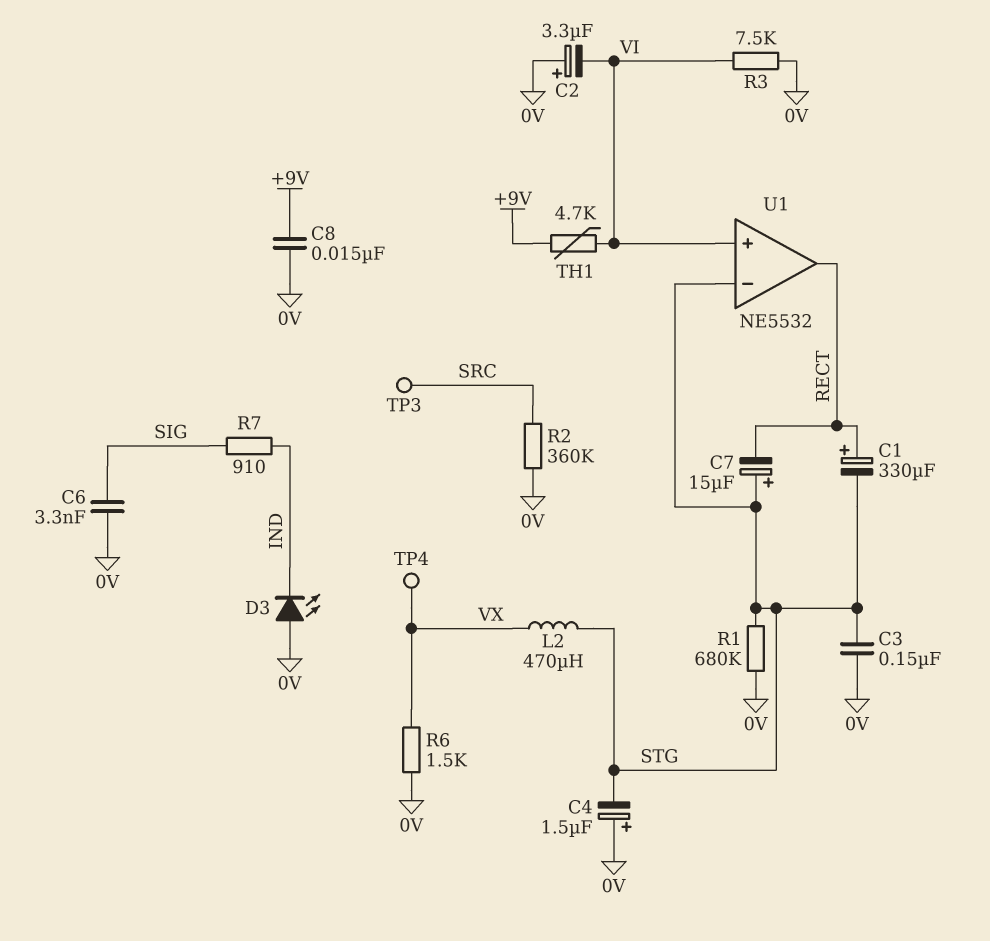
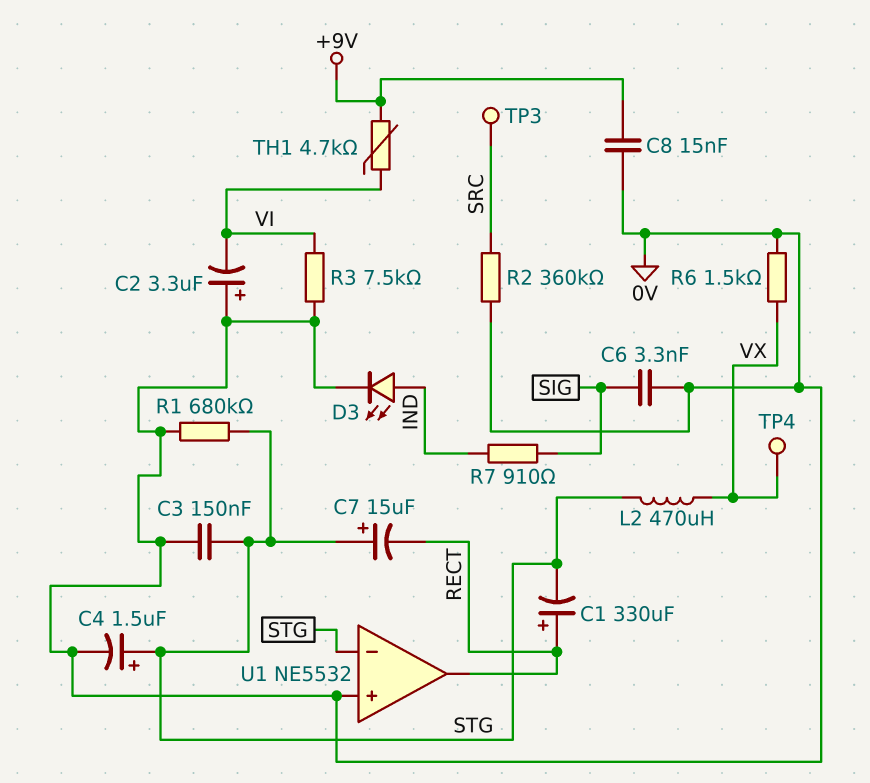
C4: 1.5uF (plus 0V, minus STG) -> 1.5uF (plus STG, minus 0V)
D3: LED (A 0V, K IND) -> LED (A IND, K 0V)
U1 pin in+: VI -> 0V

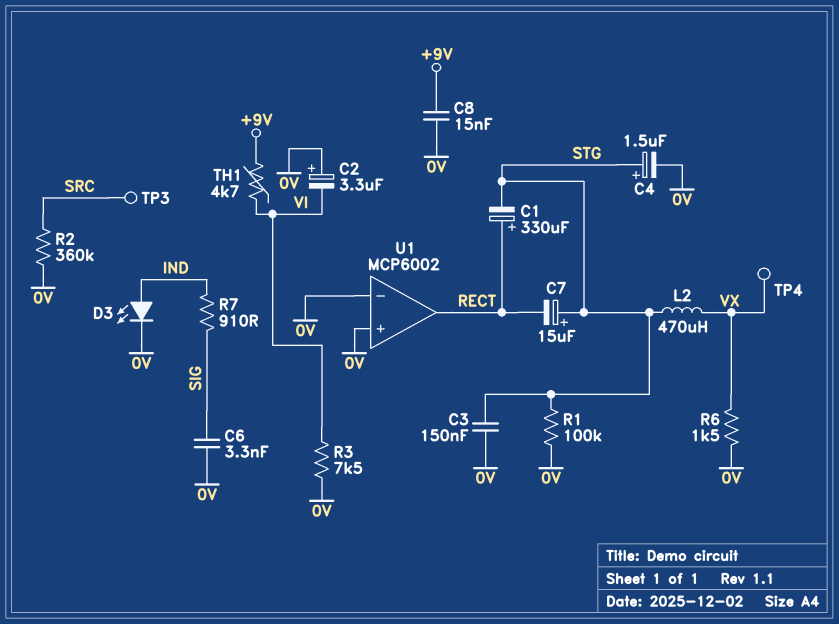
R1: 680k (0V, STG) -> 100k (0V, STG)
U1: NE5532 -> MCP6002
U1 pin in-: STG -> 0V

